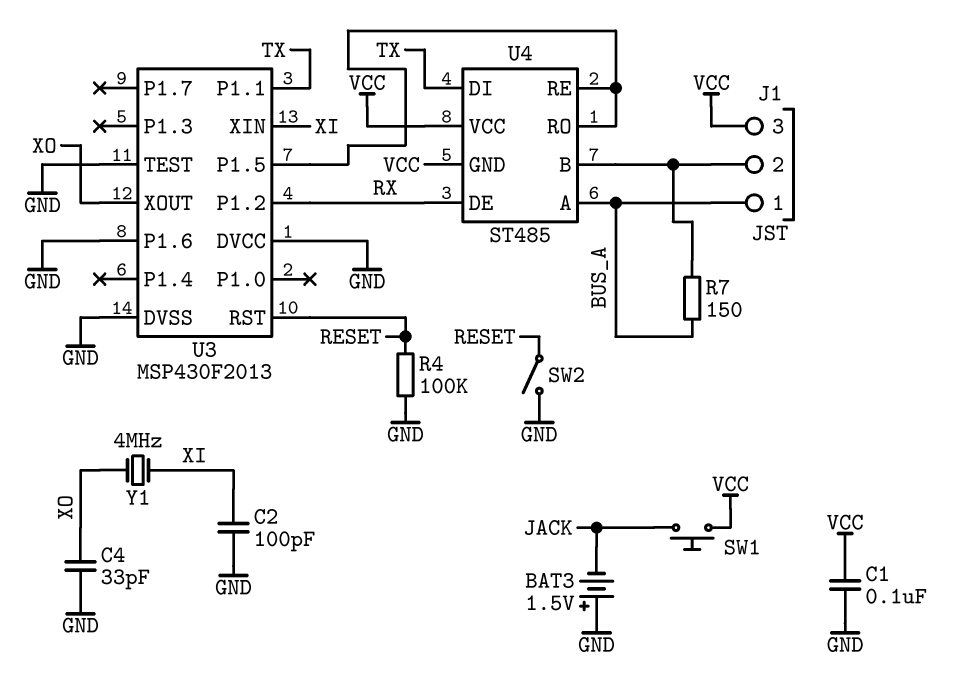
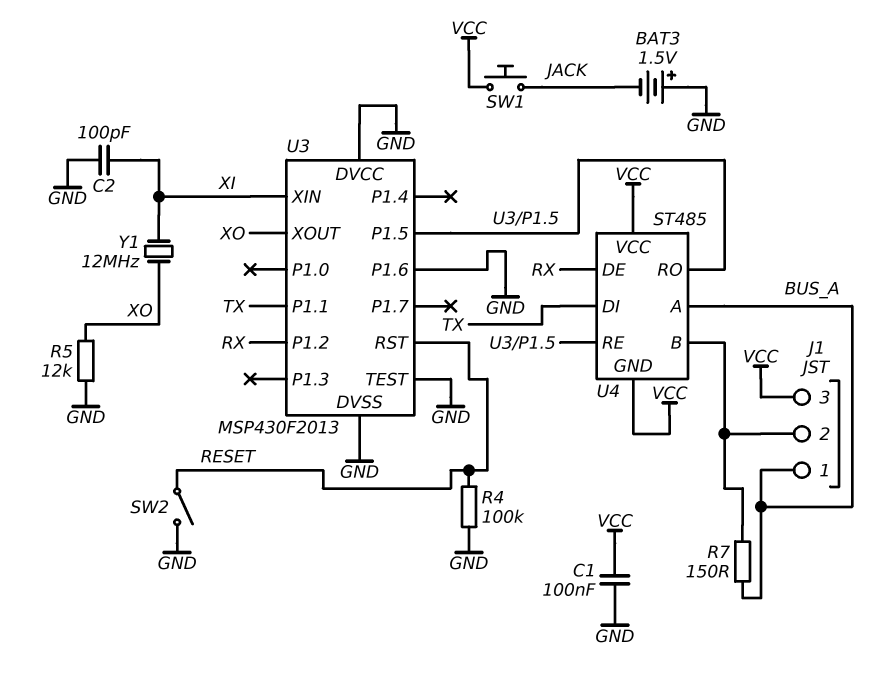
C4: 33pF (GND, XO) -> none
R5: none -> 12k (GND, XO)
Y1: 4MHz (XI, XO) -> 12MHz (XI, XO)

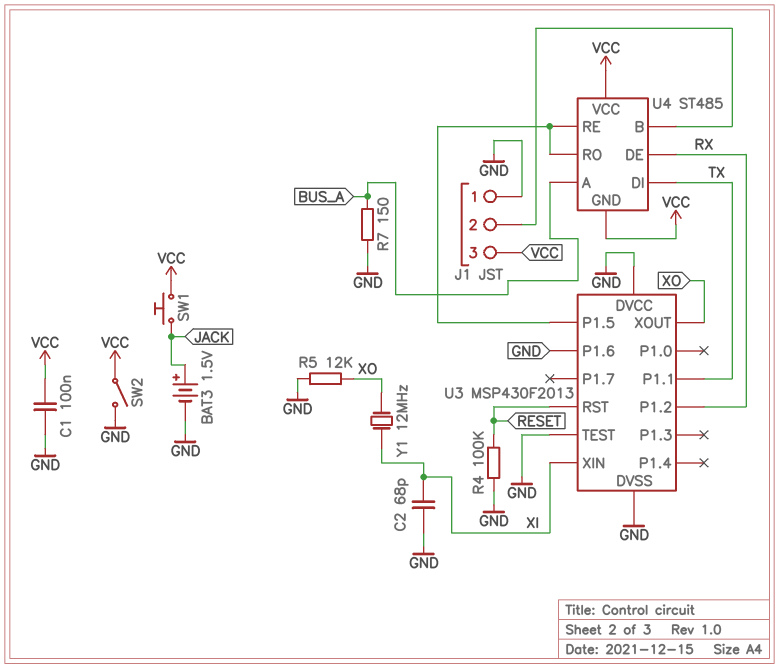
BAT3: 1.5V (plus GND, minus JACK) -> 1.5V (plus JACK, minus GND)
C2: 100pF (GND, XI) -> 68pF (GND, XI)
J1 pin 1: BUS_A -> GND
R7: 150 (BUS_A, J1/2) -> 150 (BUS_A, GND)
SW2: switch (GND, RESET) -> switch (GND, VCC)

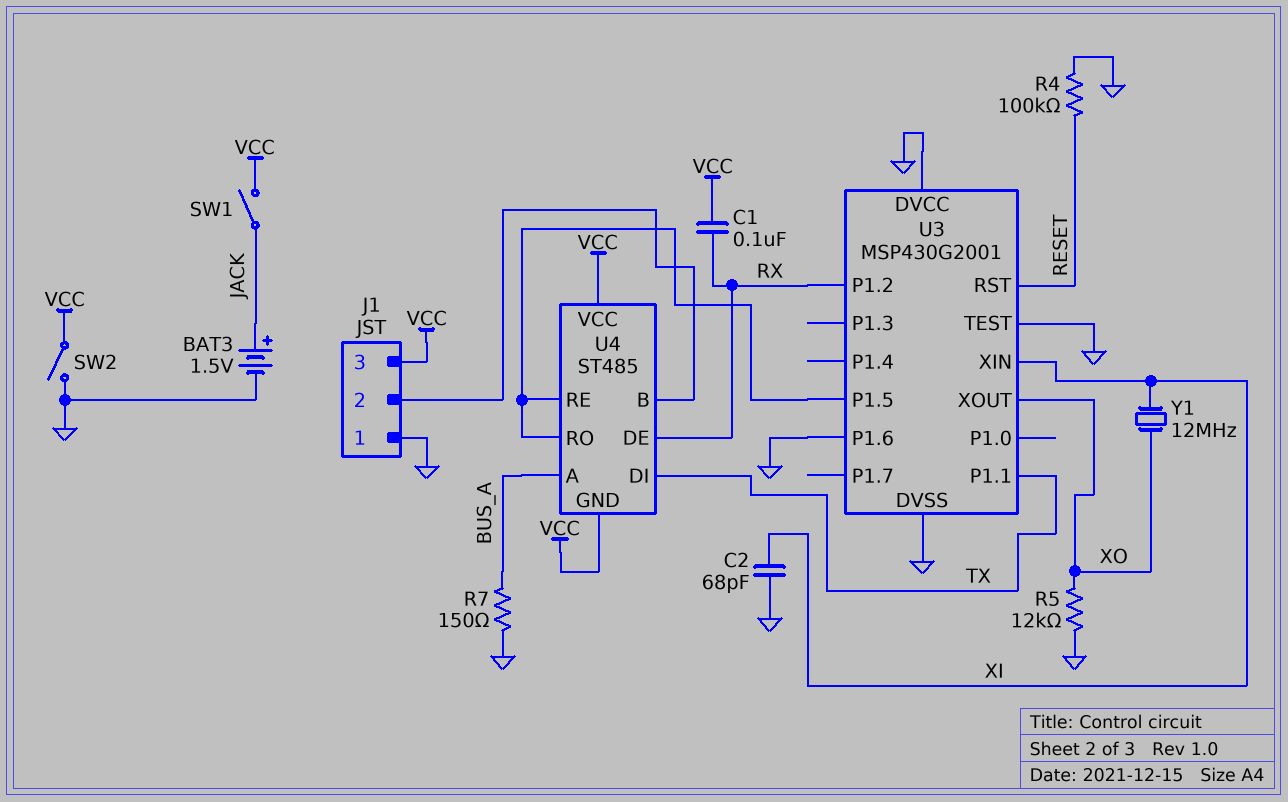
C1: 100nF (GND, VCC) -> 100nF (RX, VCC)
SW1: button (JACK, VCC) -> switch (JACK, VCC)
U3: MSP430F2013 -> MSP430G2001

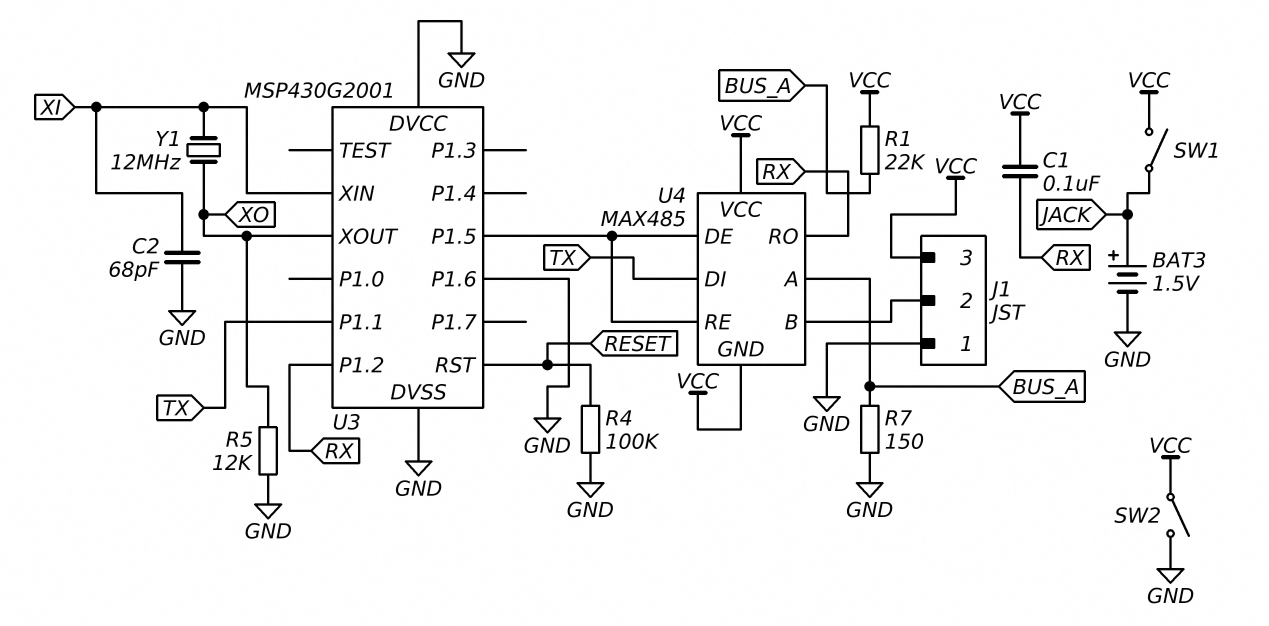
R1: none -> 22k (BUS_A, VCC)
U3 pin TEST: GND -> none
U4: ST485 -> MAX485
U4 pin DE: RX -> U3/P1.5
U4 pin RO: U3/P1.5 -> RX

